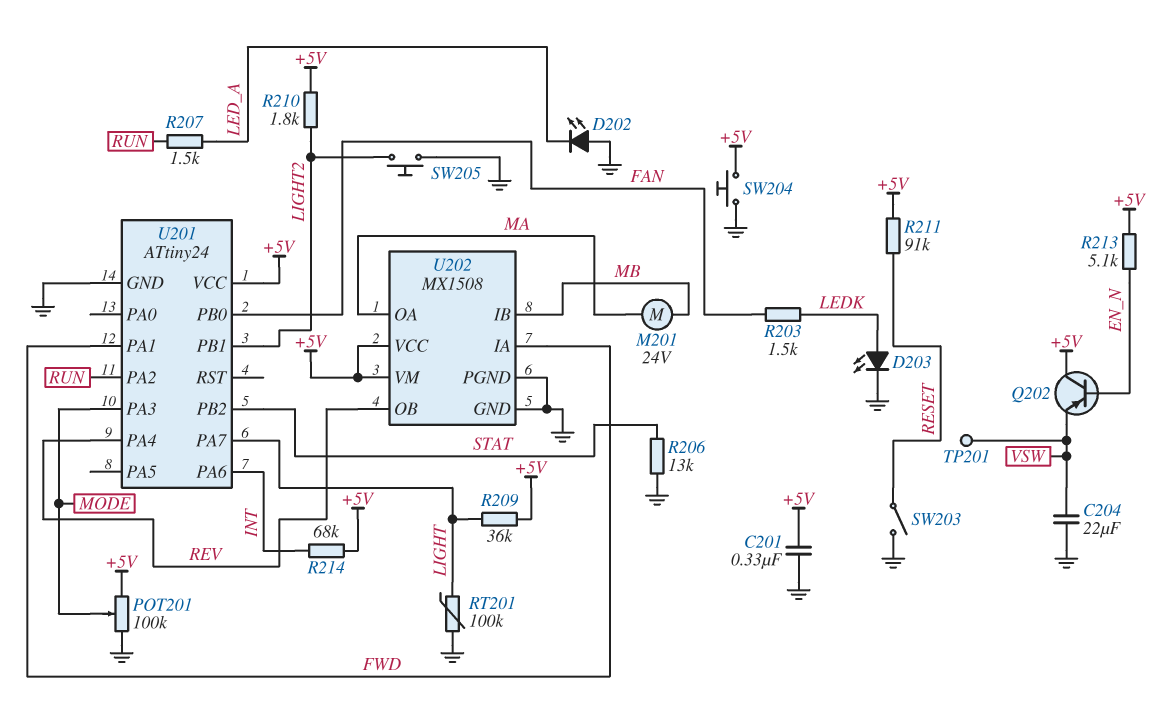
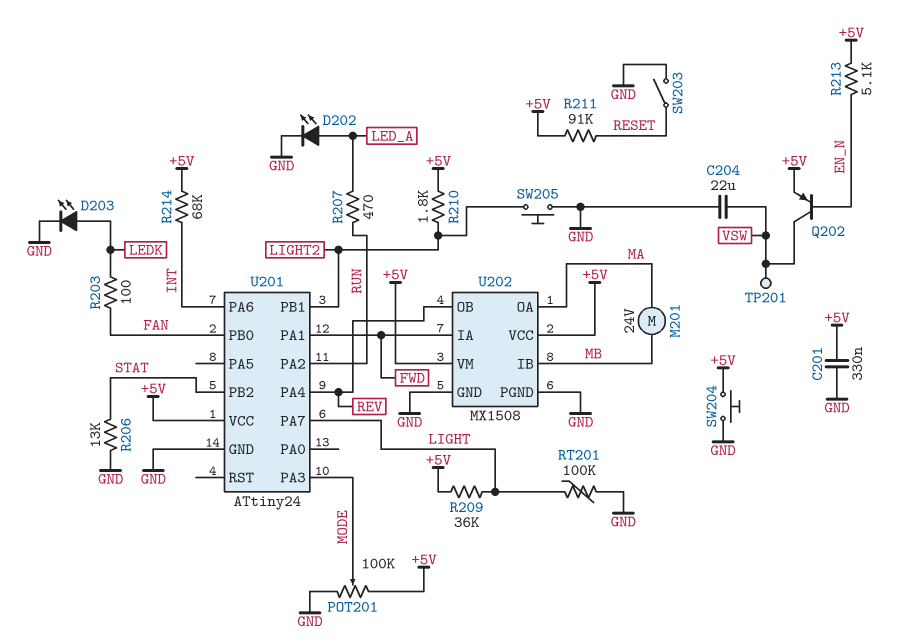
D202: LED (A GND, K LED_A) -> LED (A LED_A, K GND)
Q202: PNP (B EN_N, C +5V, E VSW) -> PNP (B EN_N, C VSW, E +5V)
R203: 1.5k (FAN, LEDK) -> 100 (FAN, LEDK)
R207: 1.5k (LED_A, RUN) -> 470 (LED_A, RUN)

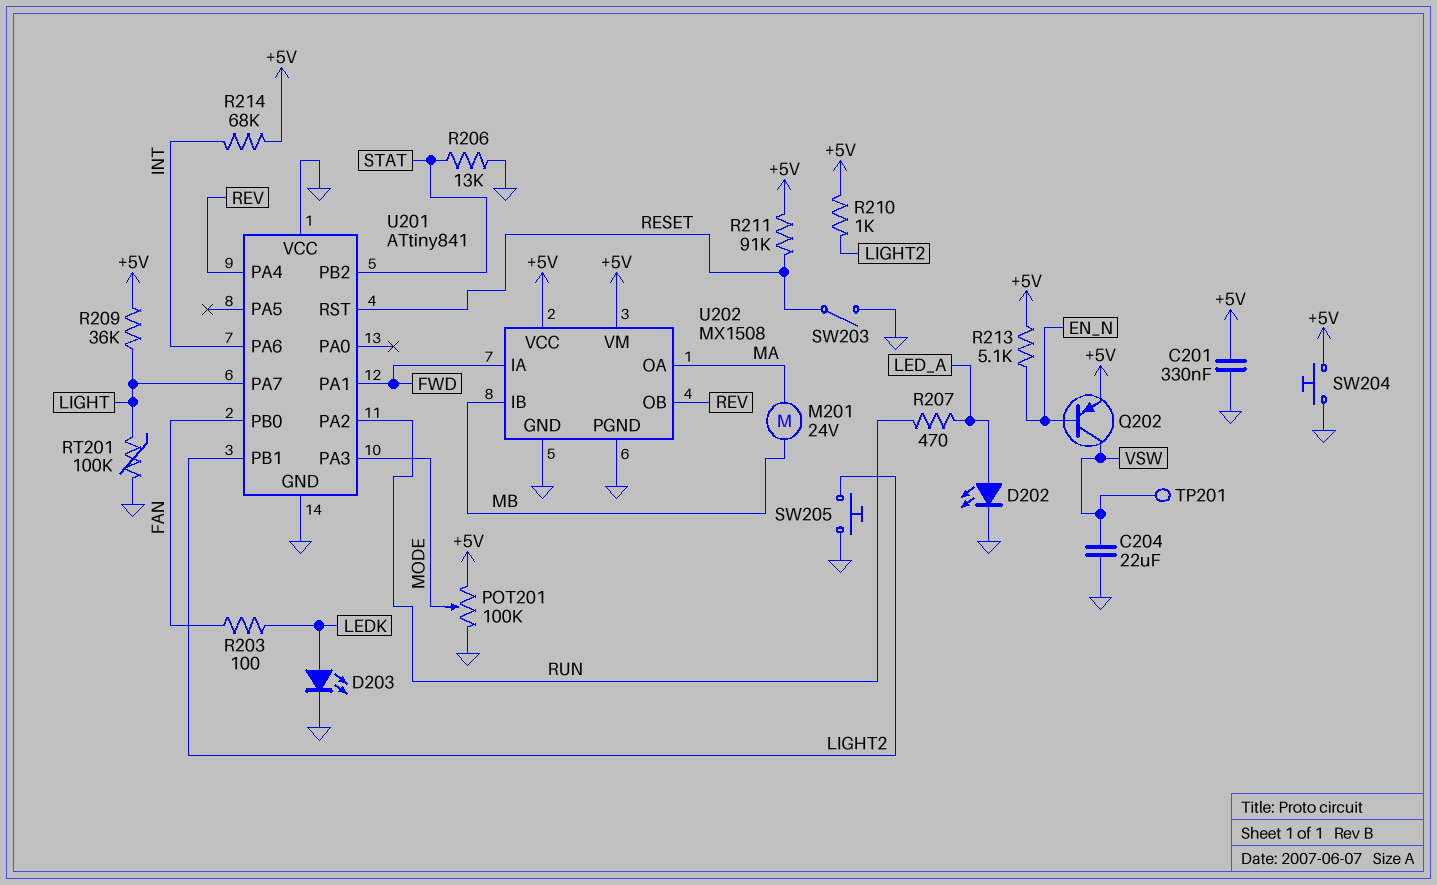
R210: 1.8k (+5V, LIGHT2) -> 1k (+5V, LIGHT2)
U201: ATtiny24 -> ATtiny841
U201 pin RST: none -> RESET
U201 pin VCC: +5V -> GND

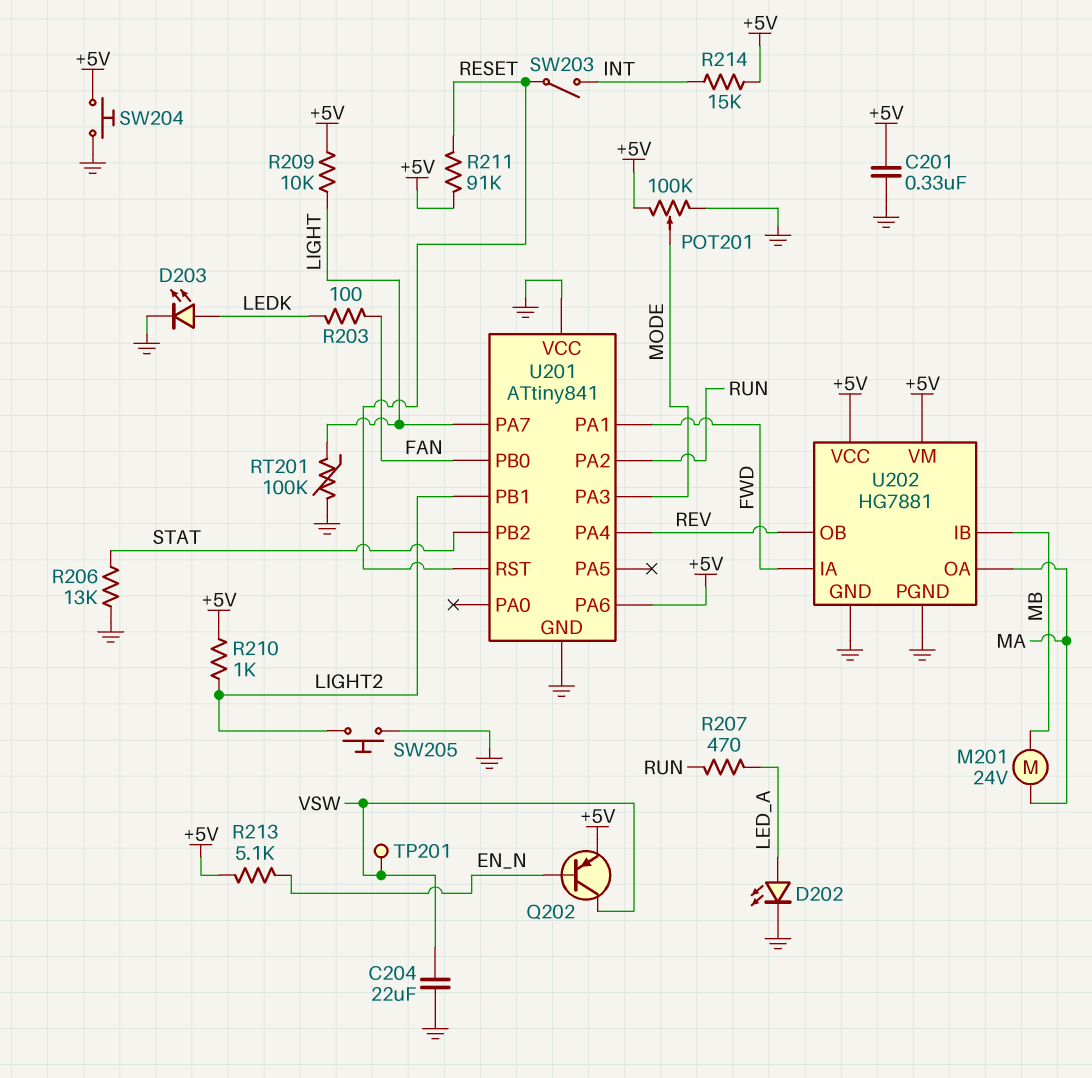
R209: 36k (+5V, LIGHT) -> 10k (+5V, LIGHT)
R214: 68k (+5V, INT) -> 15k (+5V, INT)
SW203: switch (GND, RESET) -> switch (INT, RESET)
U201 pin PA6: INT -> +5V
U202: MX1508 -> HG7881

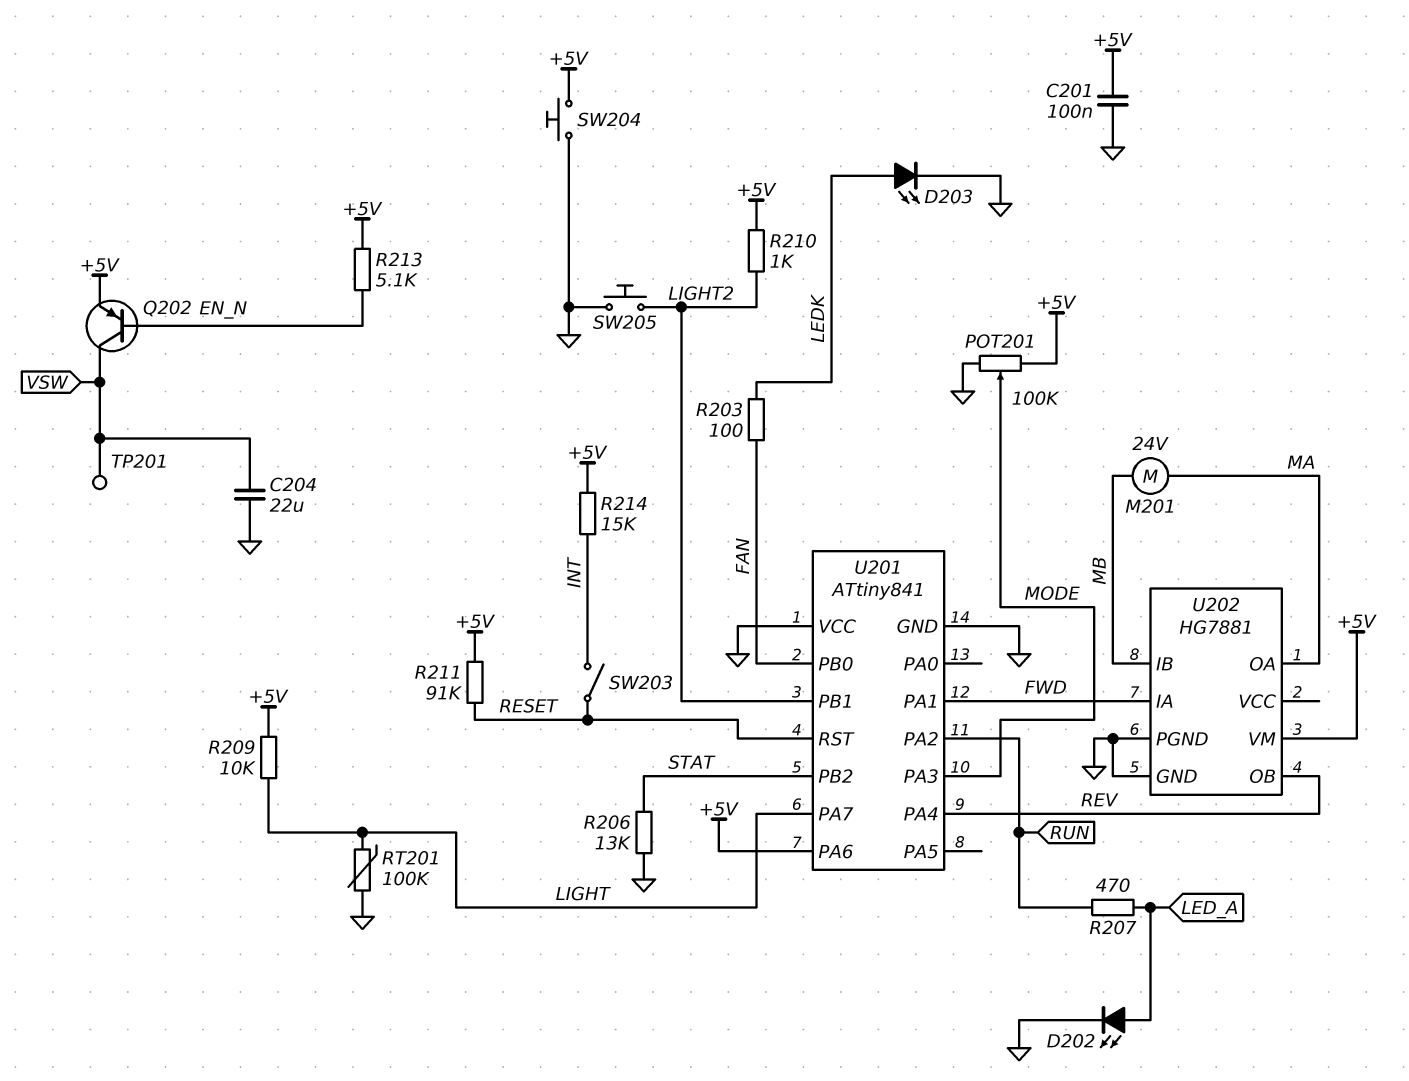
C201: 330nF (+5V, GND) -> 100nF (+5V, GND)
U202 pin VCC: +5V -> none

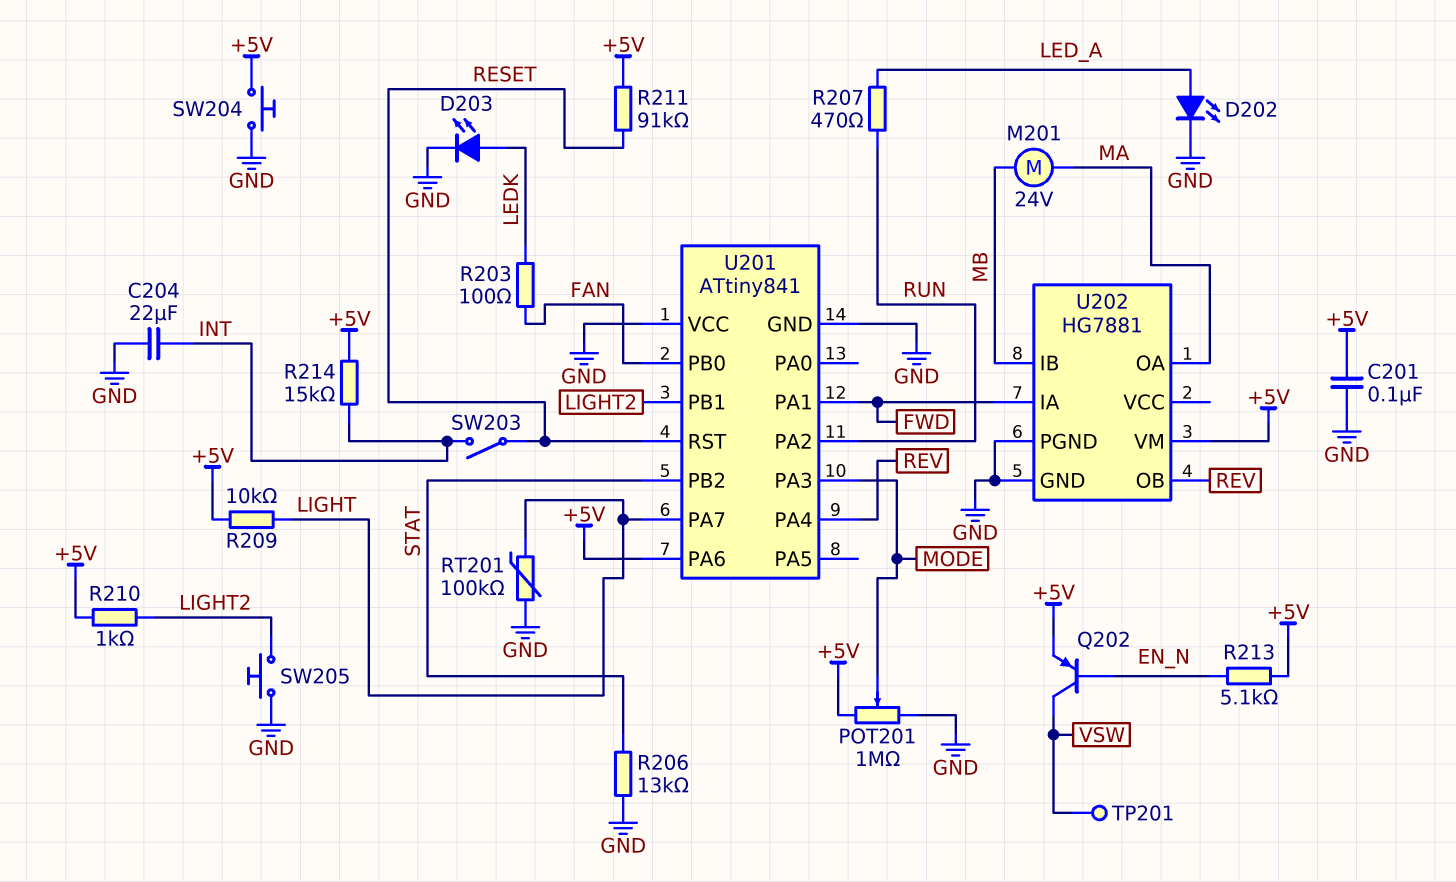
C204: 22uF (GND, VSW) -> 22uF (GND, INT)
POT201: 100k (+5V, GND, wiper MODE) -> 1M (+5V, GND, wiper MODE)

